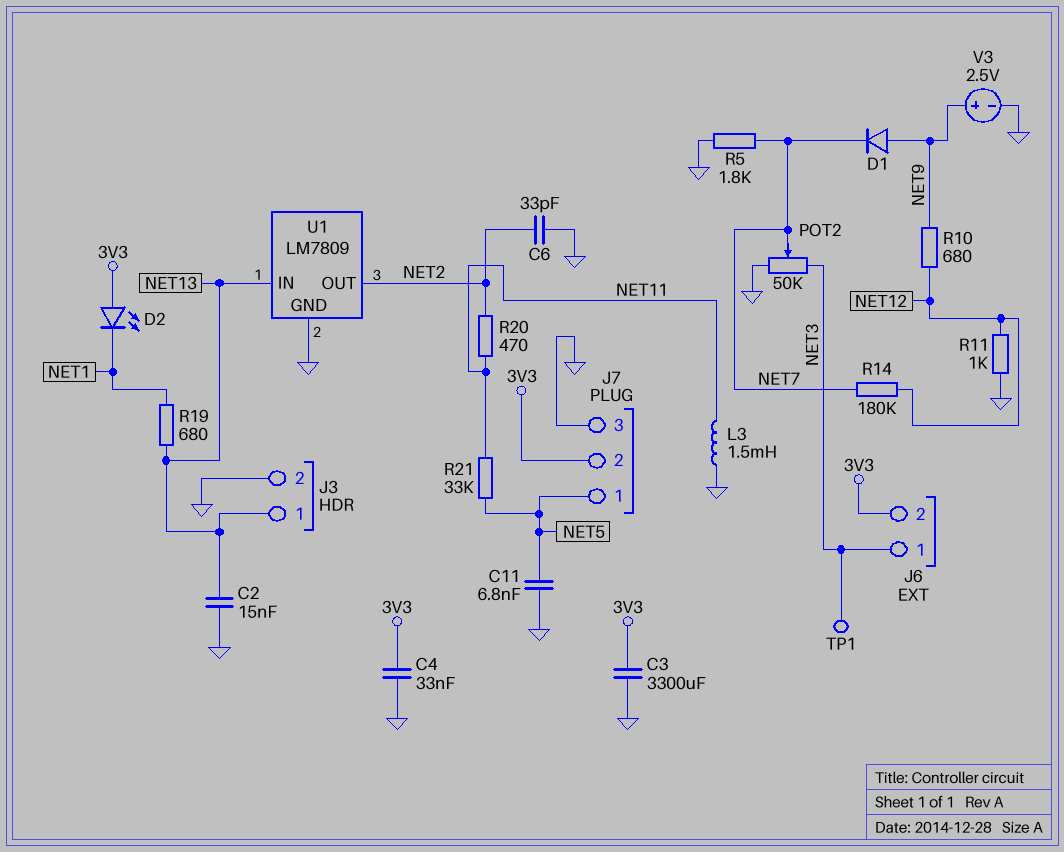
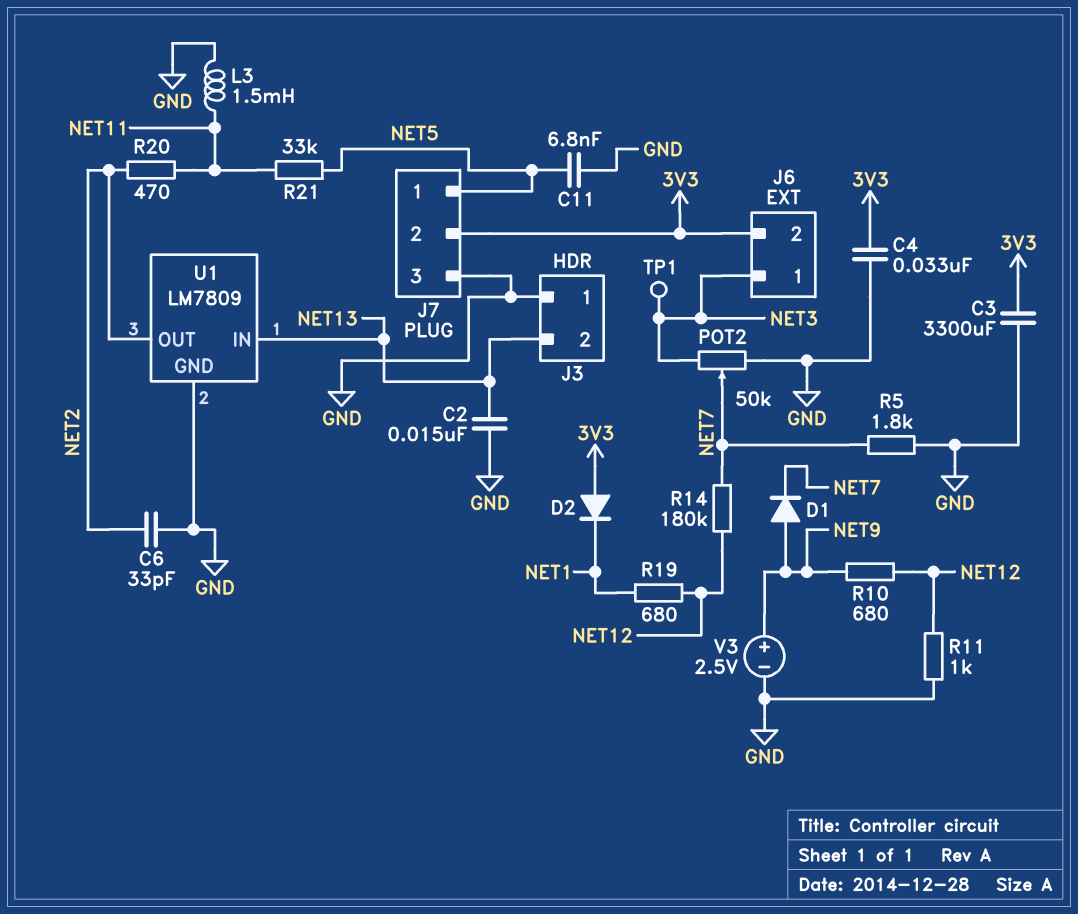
D2: LED (A 3V3, K NET1) -> diode (A 3V3, K NET1)
J3 pin 1: NET13 -> GND
J3 pin 2: GND -> NET13
R19: 680 (NET1, NET13) -> 680 (NET1, NET12)

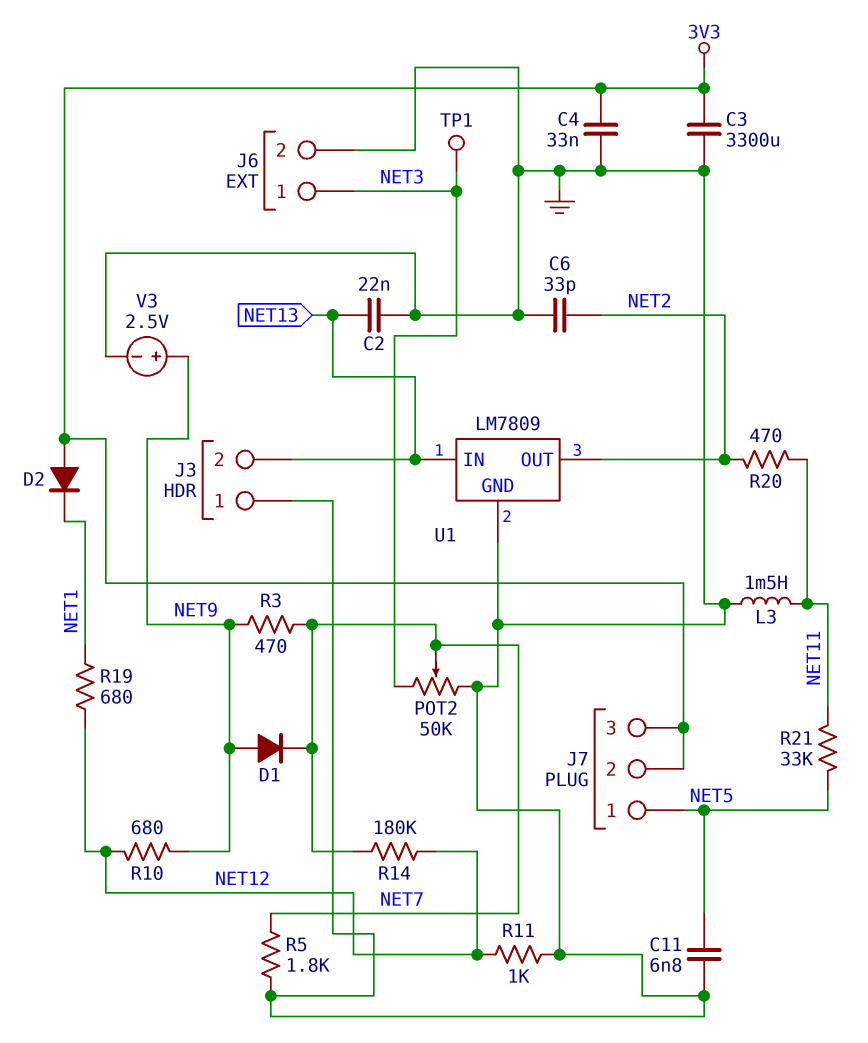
C2: 15nF (GND, NET13) -> 22nF (GND, NET13)
J6 pin 2: 3V3 -> GND
J7 pin 3: GND -> 3V3
R3: none -> 470 (NET7, NET9)

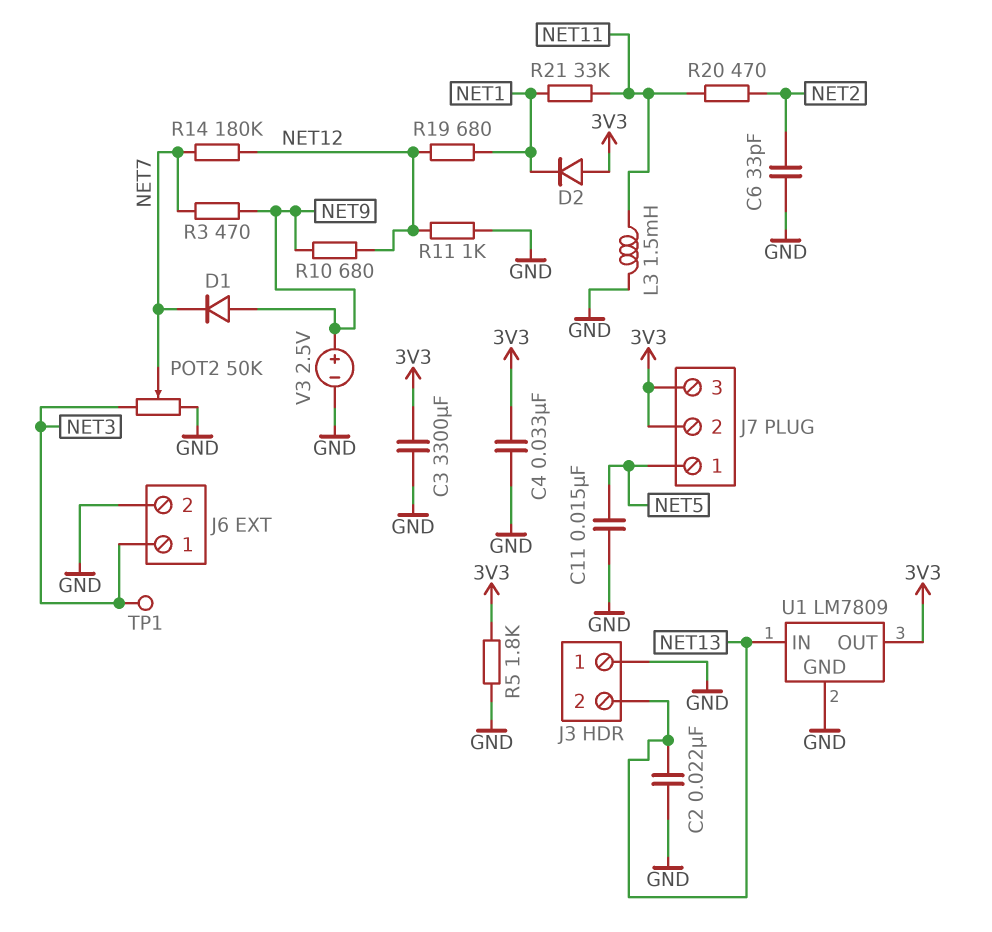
C11: 6.8nF (GND, NET5) -> 15nF (GND, NET5)
R5: 1.8k (GND, NET7) -> 1.8k (3V3, GND)
R21: 33k (NET5, NET11) -> 33k (NET1, NET11)
U1 pin OUT: NET2 -> 3V3

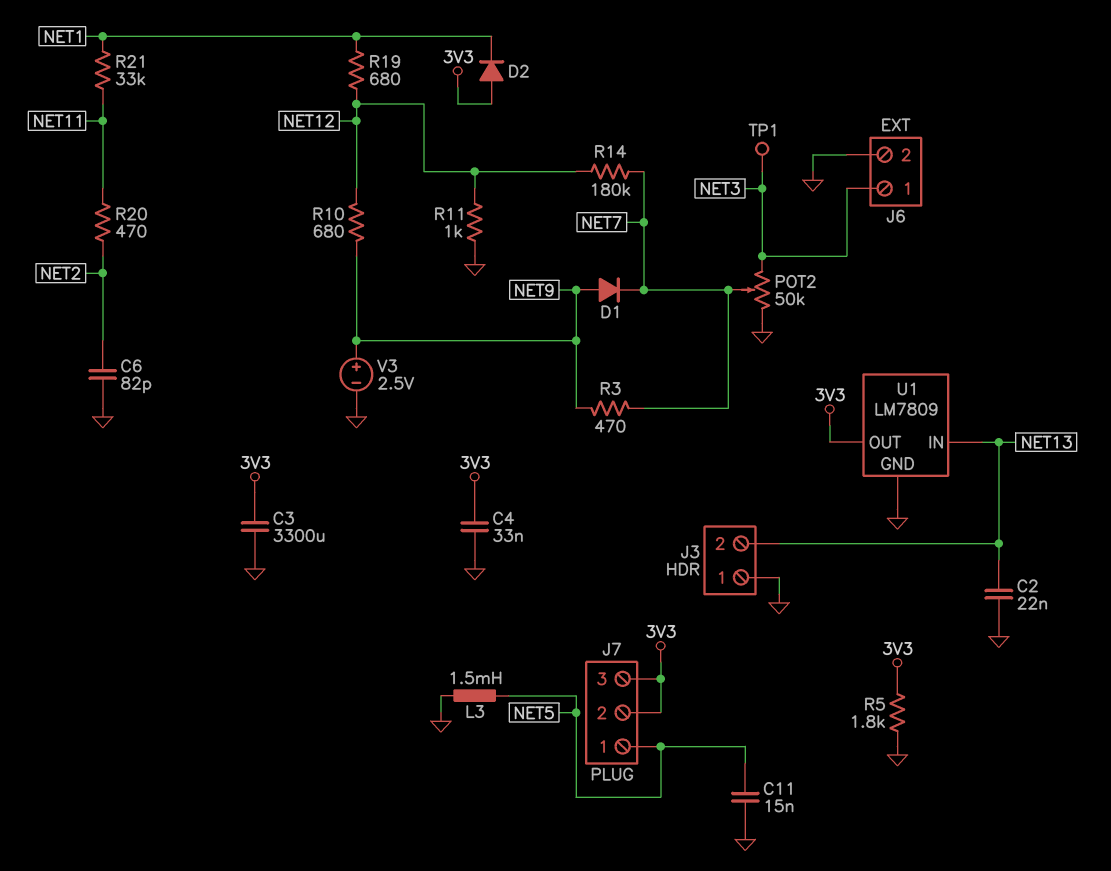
C6: 33pF (GND, NET2) -> 82pF (GND, NET2)
L3: 1.5mH (GND, NET11) -> 1.5mH (GND, NET5)

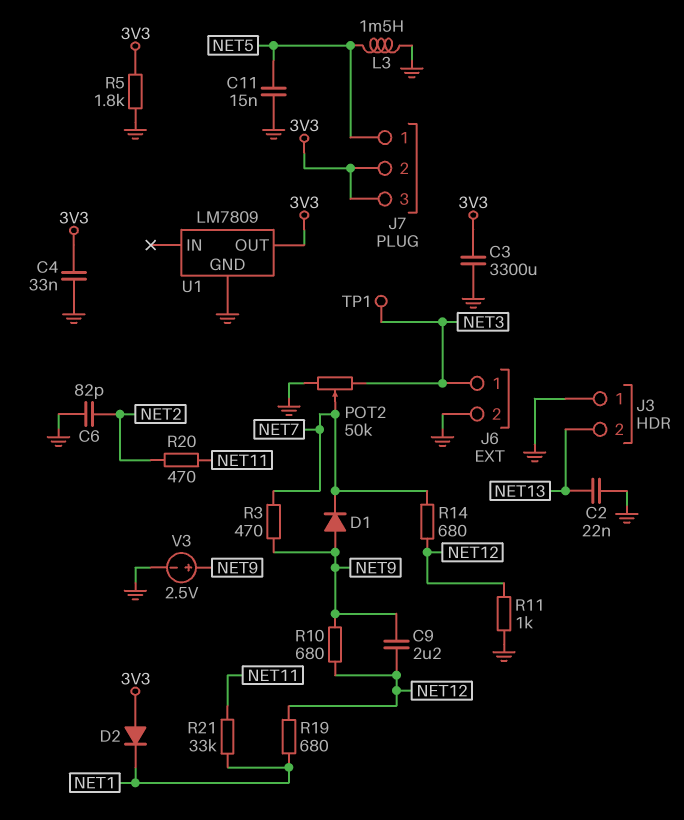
C9: none -> 2.2uF (NET9, NET12)
R14: 180k (NET7, NET12) -> 680 (NET7, NET12)
U1 pin IN: NET13 -> none

